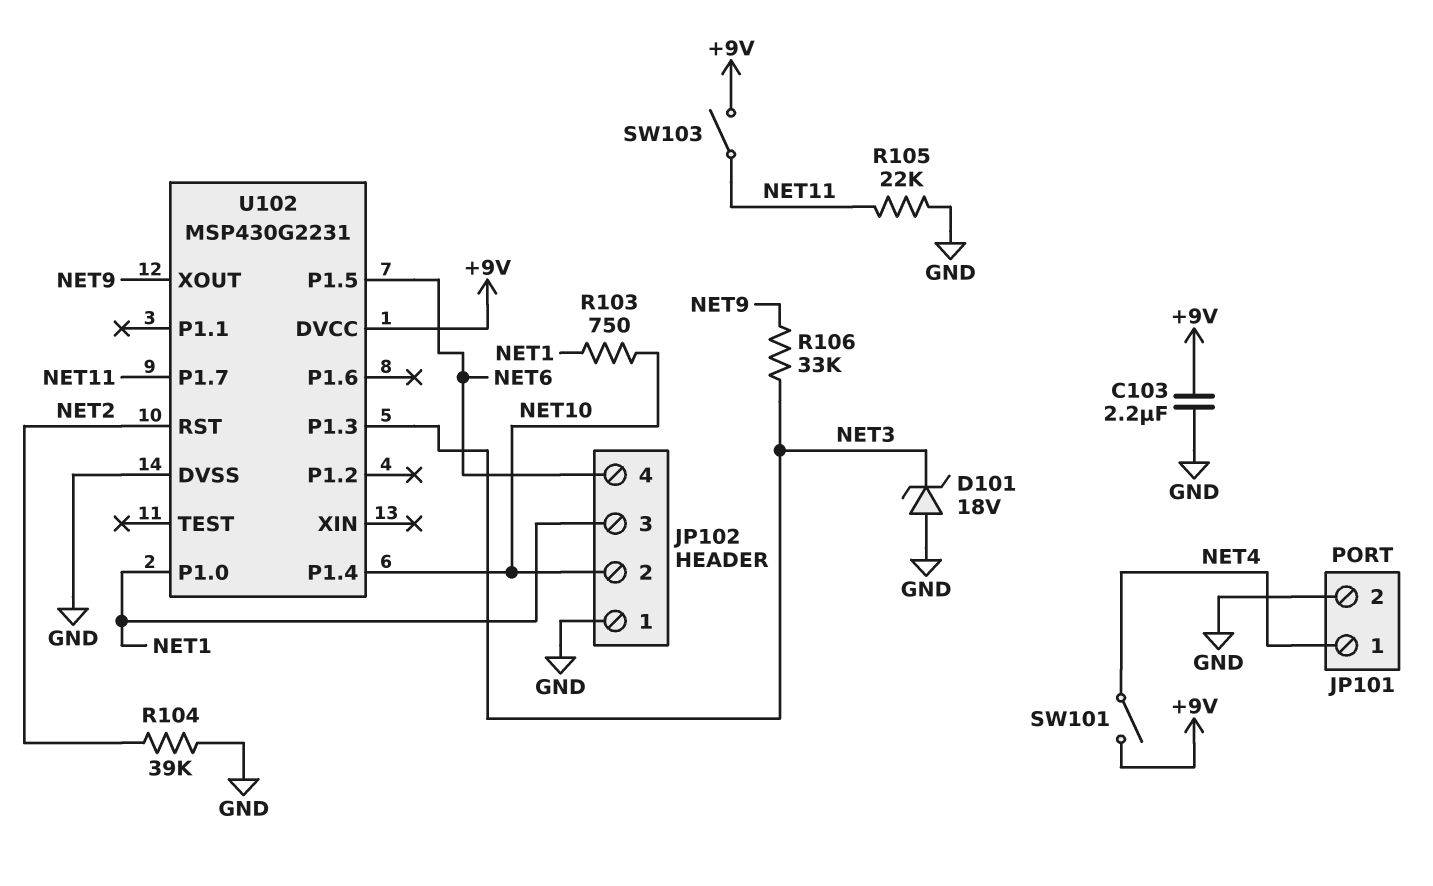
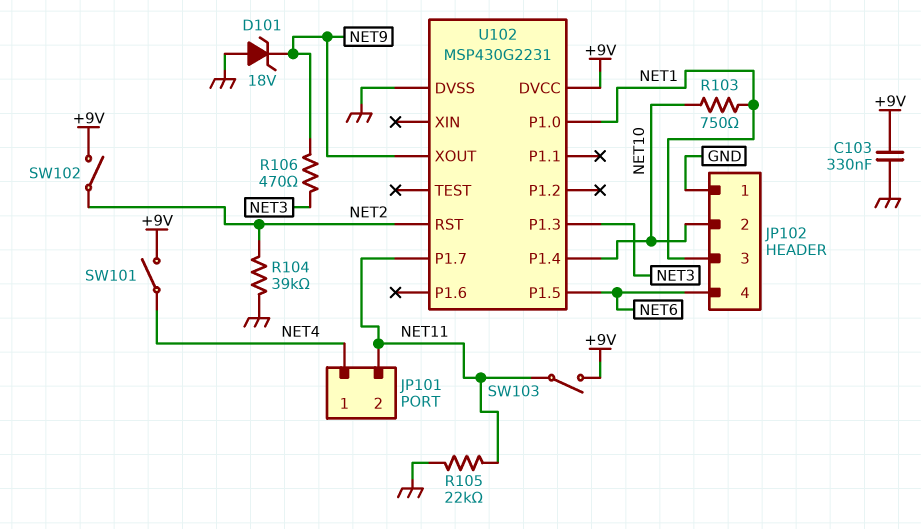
C103: 2.2uF (+9V, GND) -> 330nF (+9V, GND)
D101: zener 18V (A GND, K NET3) -> zener 18V (A GND, K NET9)
JP101 pin 2: GND -> NET11
R106: 33k (NET3, NET9) -> 470 (NET3, NET9)
SW102: none -> switch (+9V, NET2)

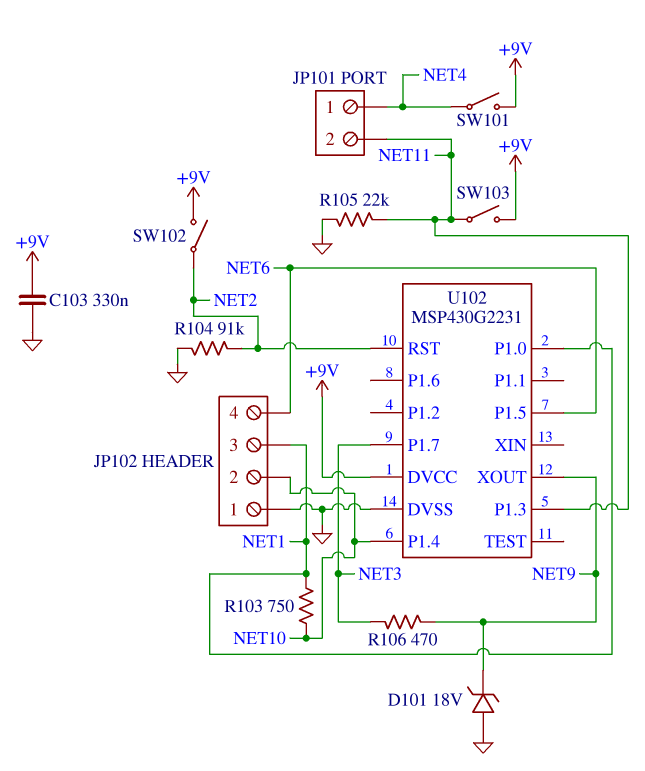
R104: 39k (GND, NET2) -> 91k (GND, NET2)
U102 pin P1.3: NET3 -> NET11
U102 pin P1.7: NET11 -> NET3

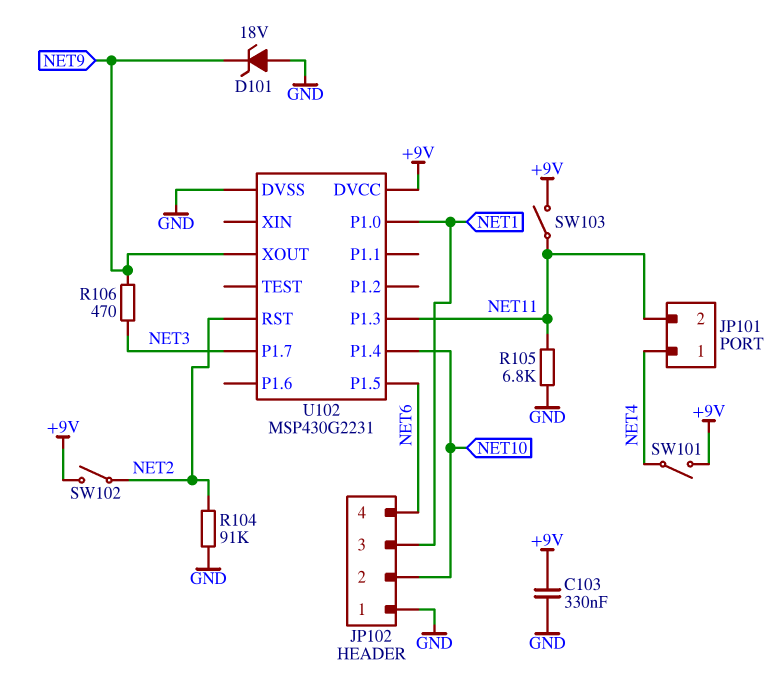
R103: 750 (NET1, NET10) -> none
R105: 22k (GND, NET11) -> 6.8k (GND, NET11)

